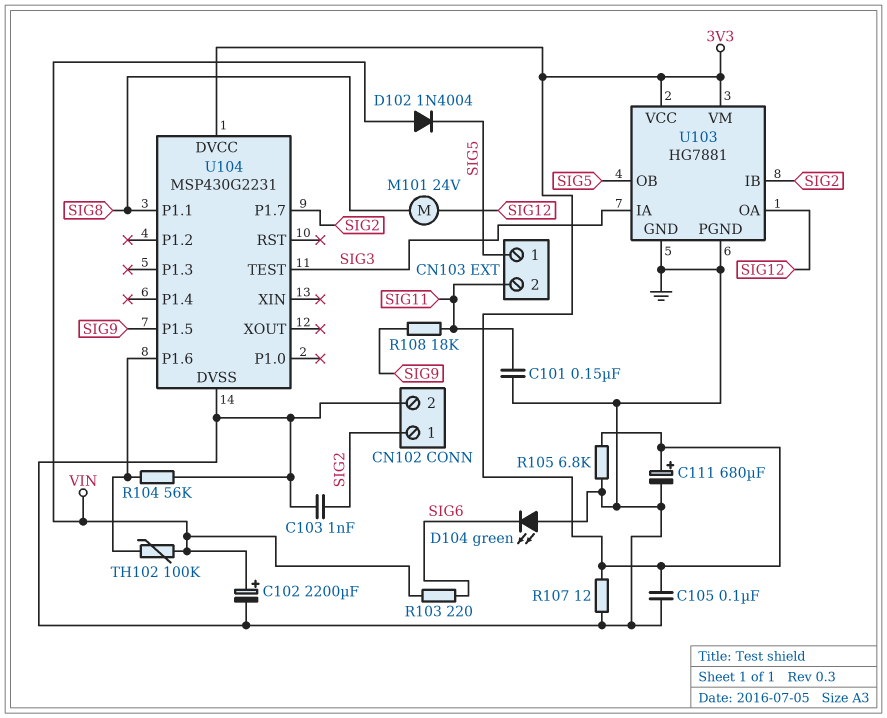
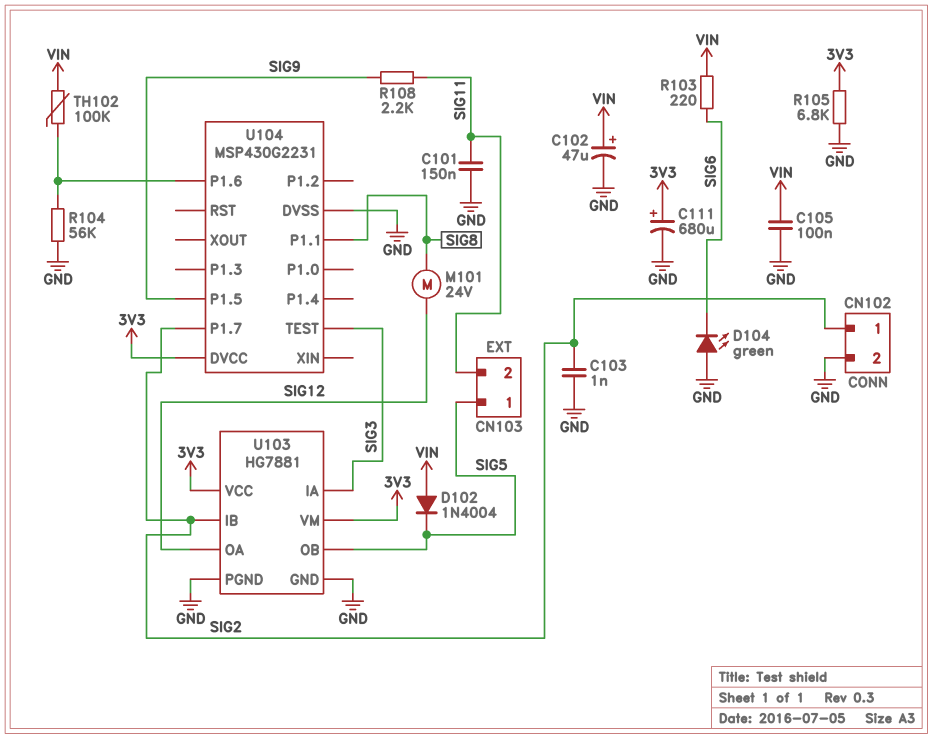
C102: 2200uF (plus VIN, minus GND) -> 47uF (plus VIN, minus GND)
C105: 100nF (3V3, GND) -> 100nF (GND, VIN)
R107: 12 (3V3, GND) -> none
R108: 18k (SIG9, SIG11) -> 2.2k (SIG9, SIG11)

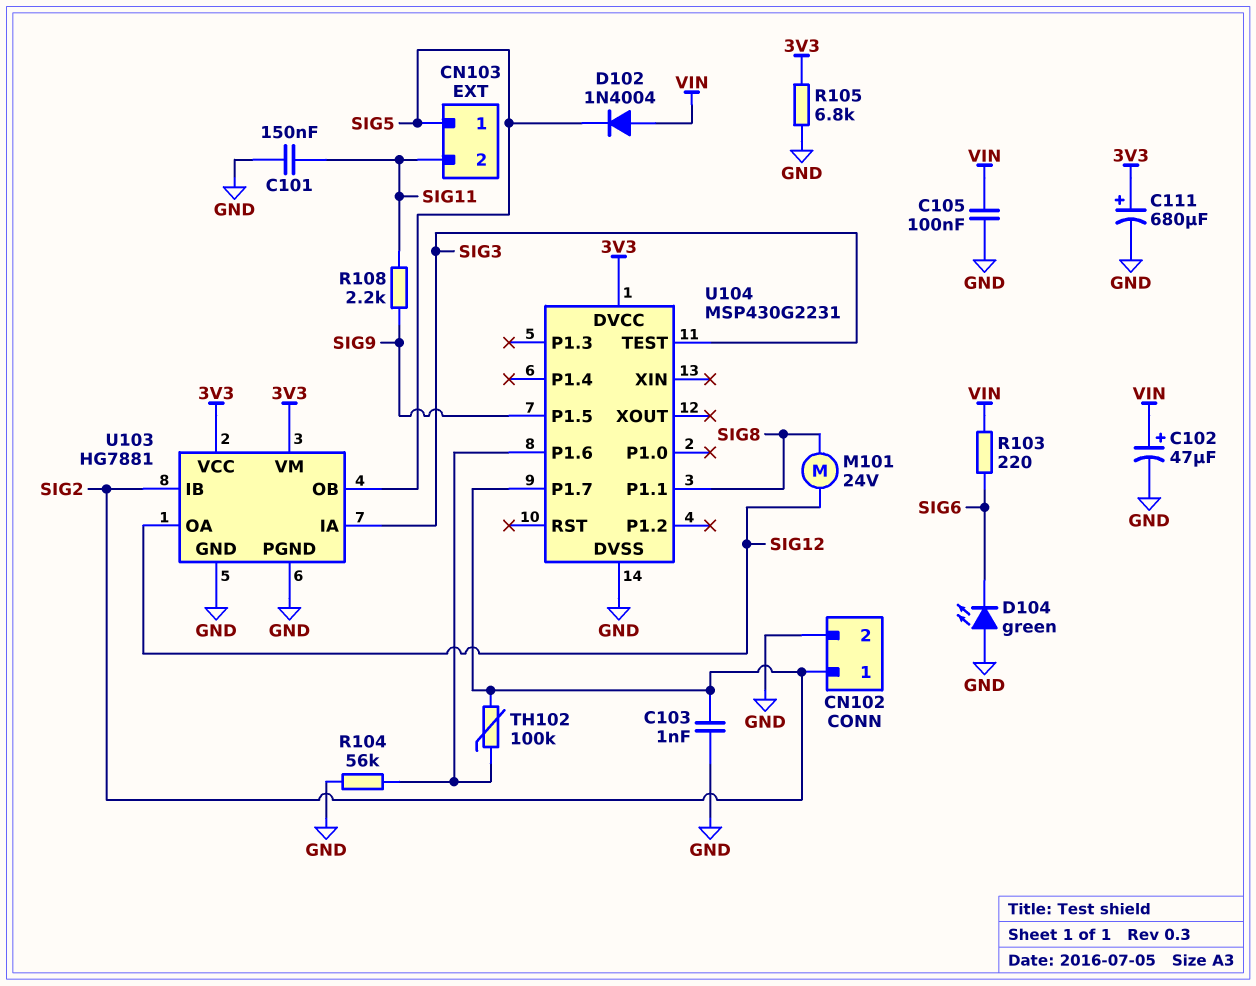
TH102: 100k (U104/P1.6, VIN) -> 100k (SIG2, U104/P1.6)

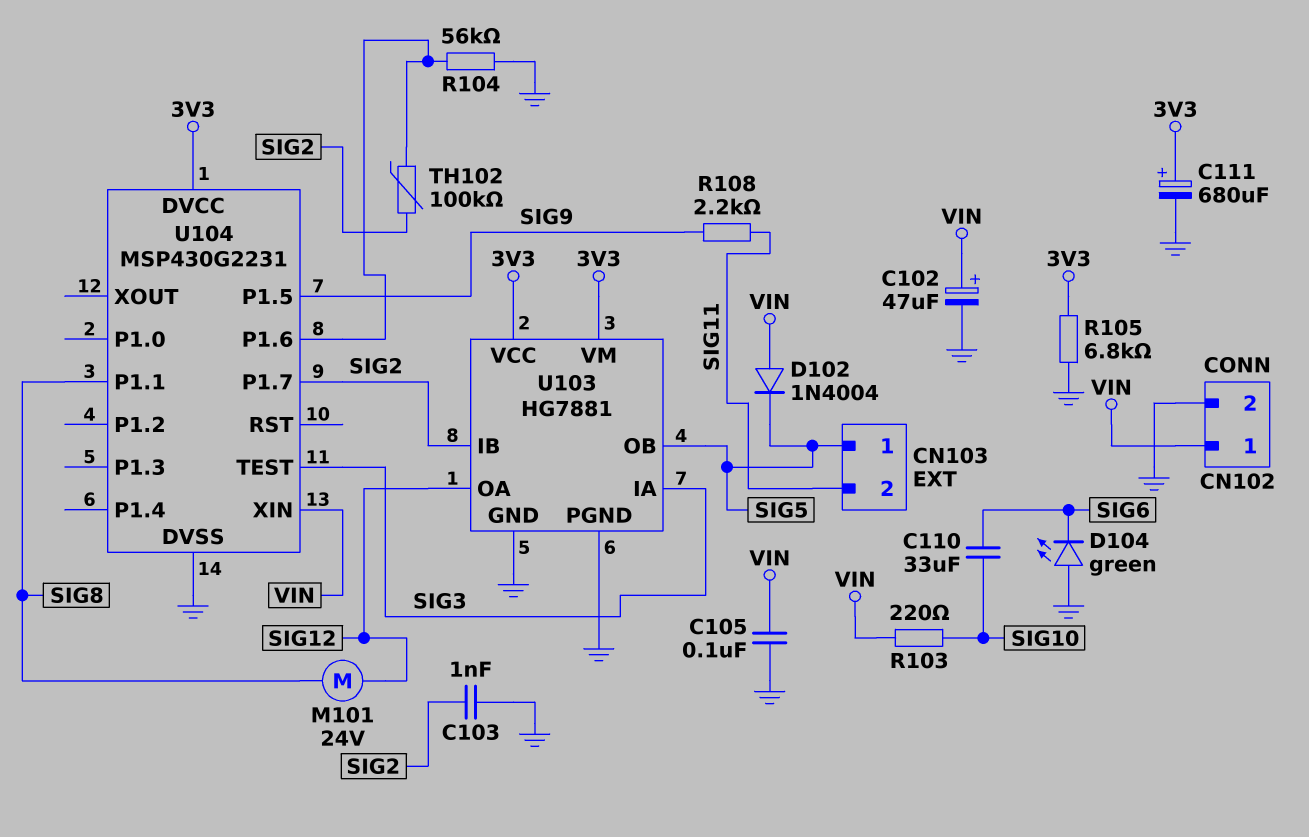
C101: 150nF (GND, SIG11) -> none
C110: none -> 33uF (SIG6, SIG10)
CN102 pin 1: SIG2 -> VIN
R103: 220 (SIG6, VIN) -> 220 (SIG10, VIN)
U104 pin XIN: none -> VIN

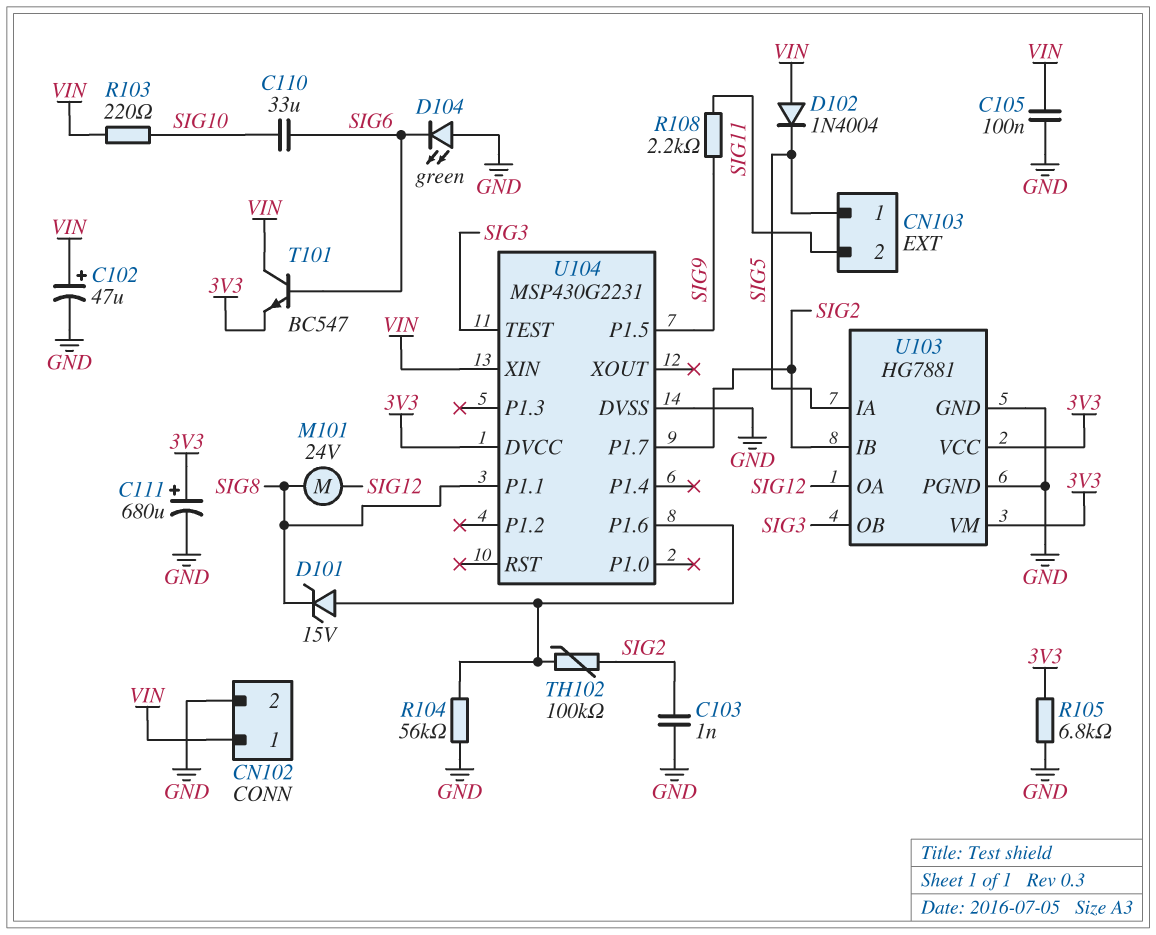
D101: none -> zener 15V (A U104/P1.6, K SIG8)
T101: none -> NPN BC547 (B SIG6, C VIN, E 3V3)
U103 pin IA: SIG3 -> SIG5
U103 pin OB: SIG5 -> SIG3

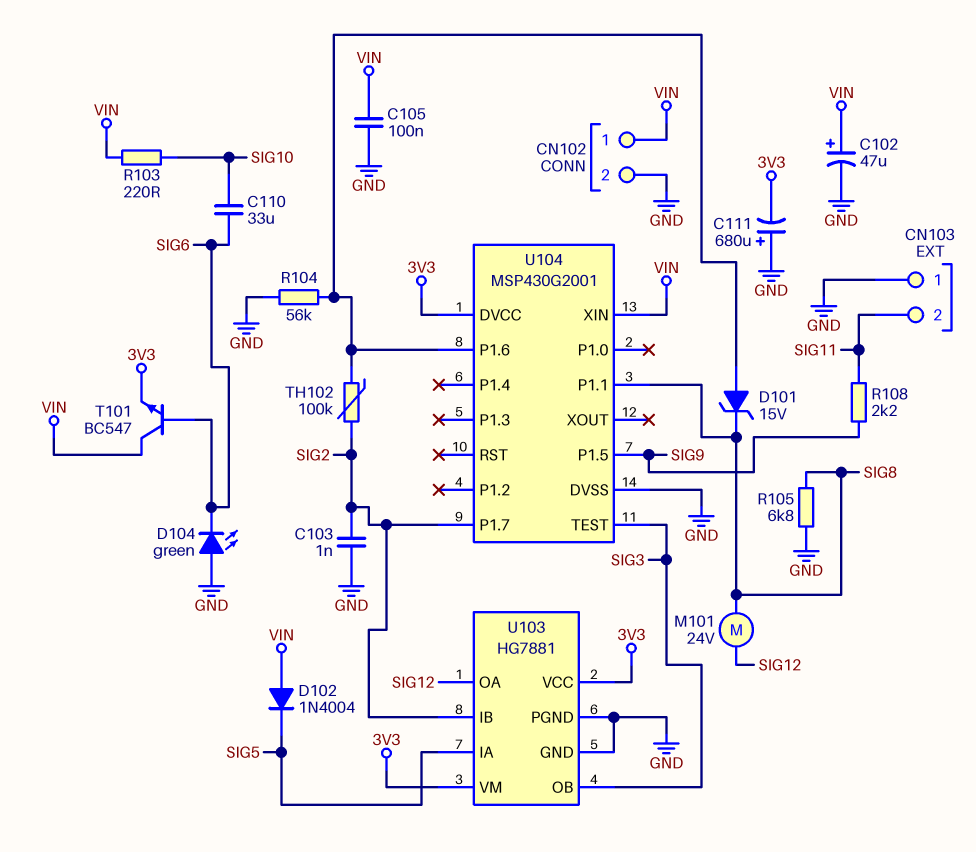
C111: 680uF (plus 3V3, minus GND) -> 680uF (plus GND, minus 3V3)
CN103 pin 1: SIG5 -> GND
R105: 6.8k (3V3, GND) -> 6.8k (GND, SIG8)
U104: MSP430G2231 -> MSP430G2001

